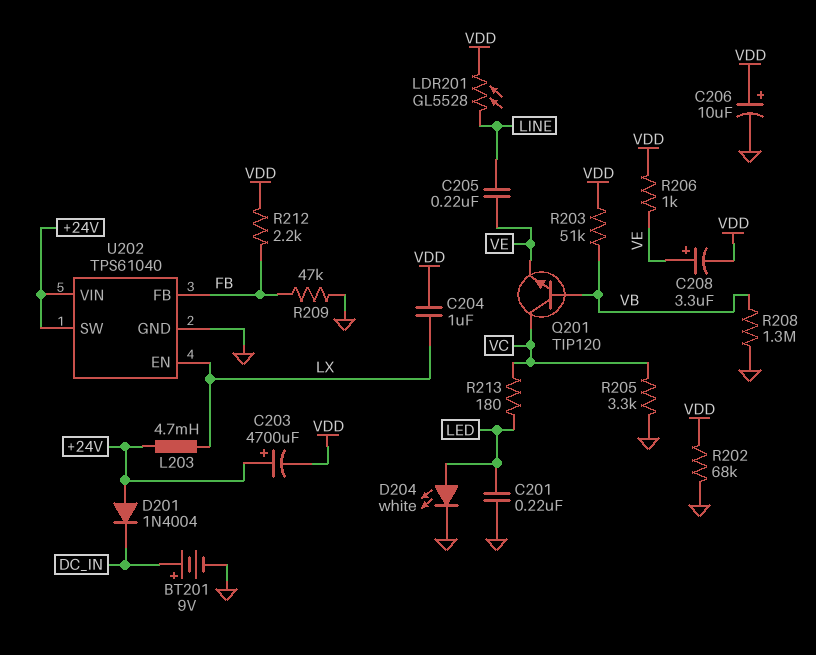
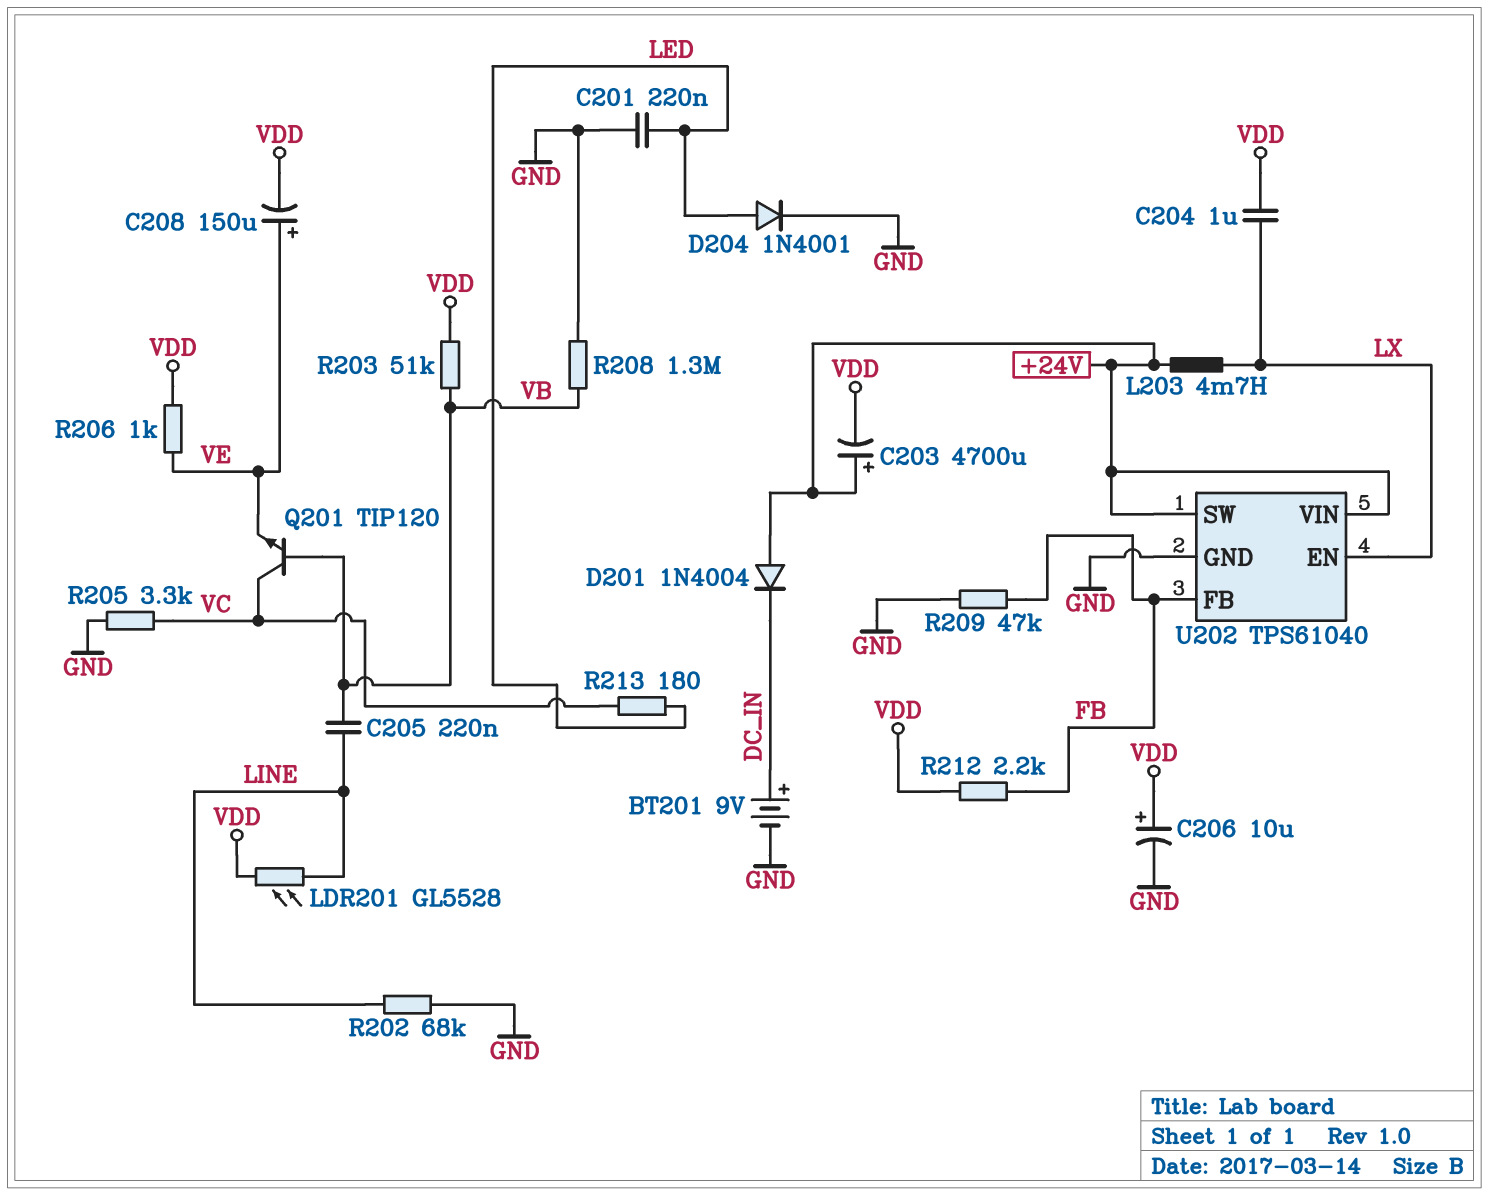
C205: 220nF (LINE, VE) -> 220nF (LINE, VB)
C208: 3.3uF (plus VE, minus VDD) -> 150uF (plus VE, minus VDD)
D204: LED white (A LED, K GND) -> diode 1N4001 (A LED, K GND)
R202: 68k (GND, VDD) -> 68k (GND, LINE)

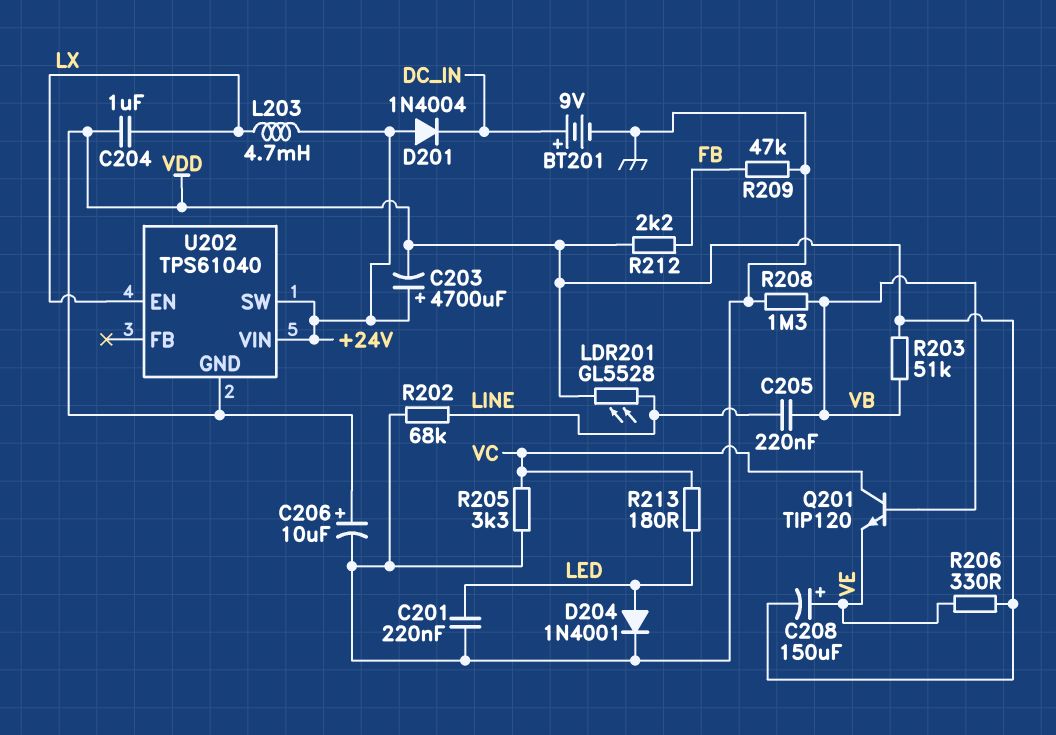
R206: 1k (VDD, VE) -> 330 (VDD, VE)
U202 pin FB: FB -> none
U202 pin GND: GND -> VDD

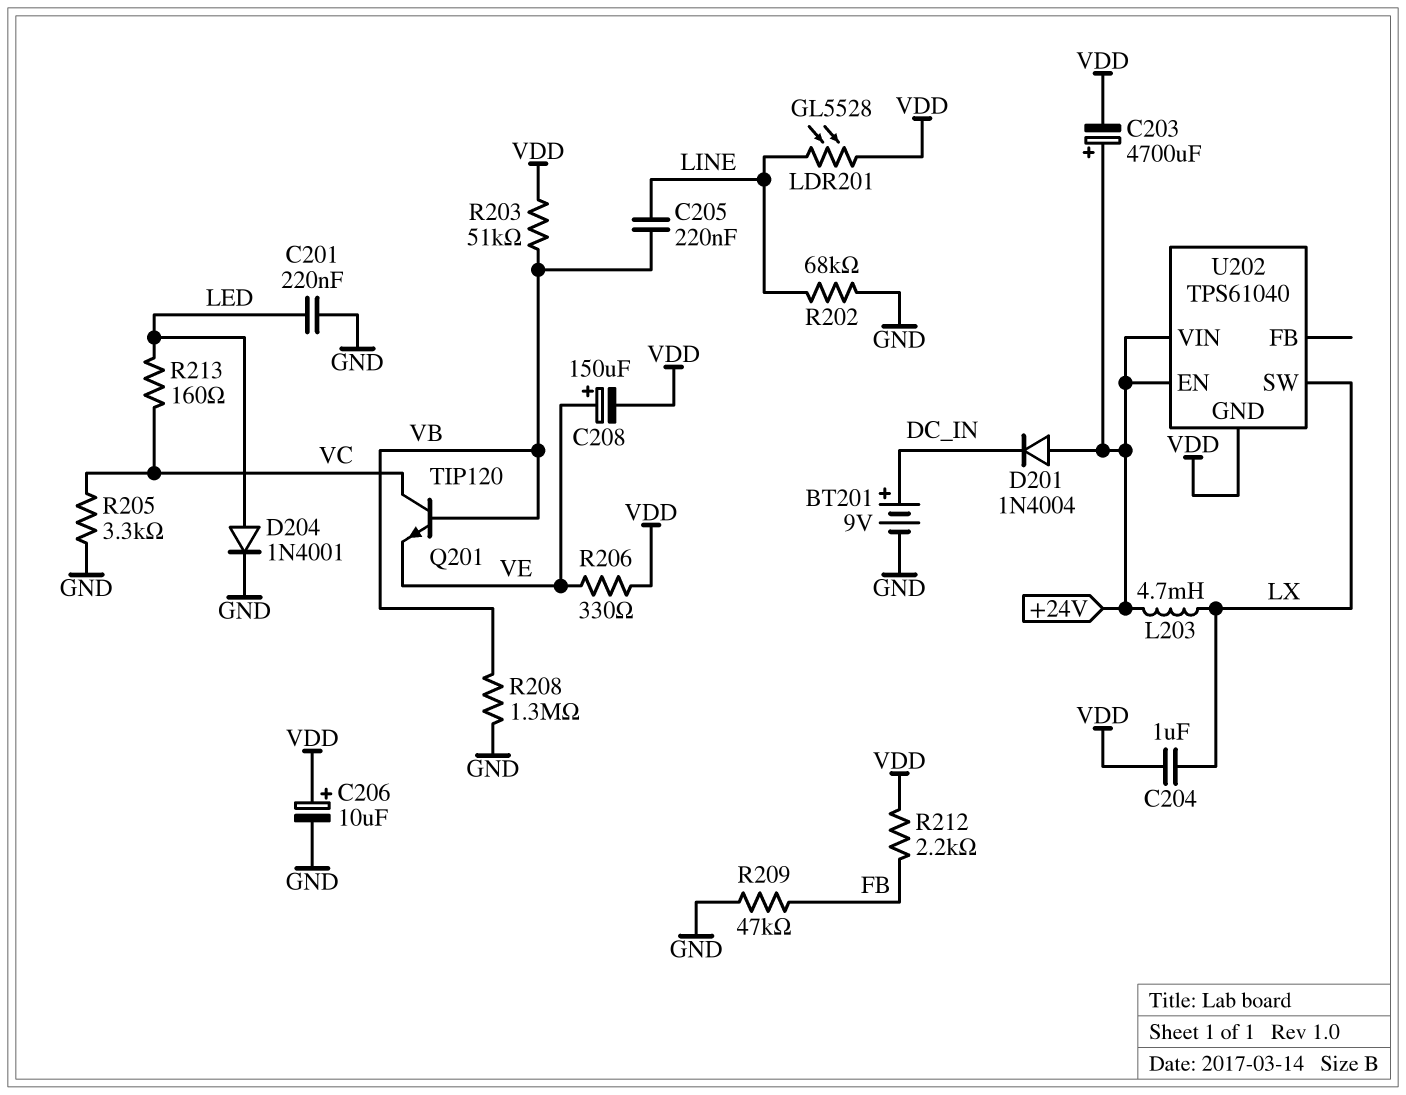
R213: 180 (LED, VC) -> 160 (LED, VC)
U202 pin EN: LX -> +24V
U202 pin SW: +24V -> LX

